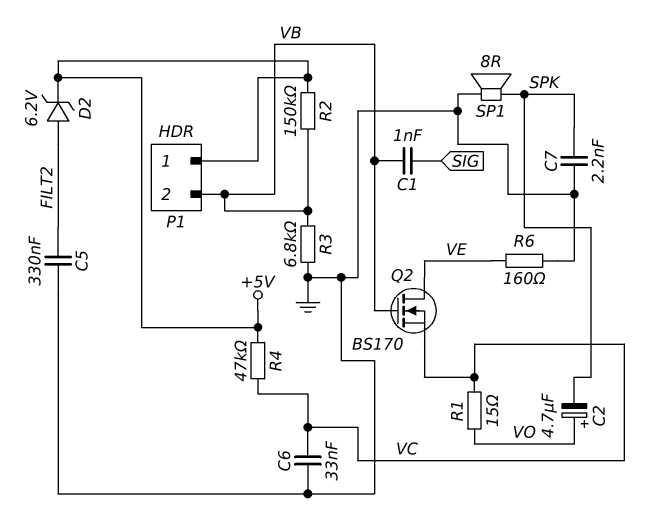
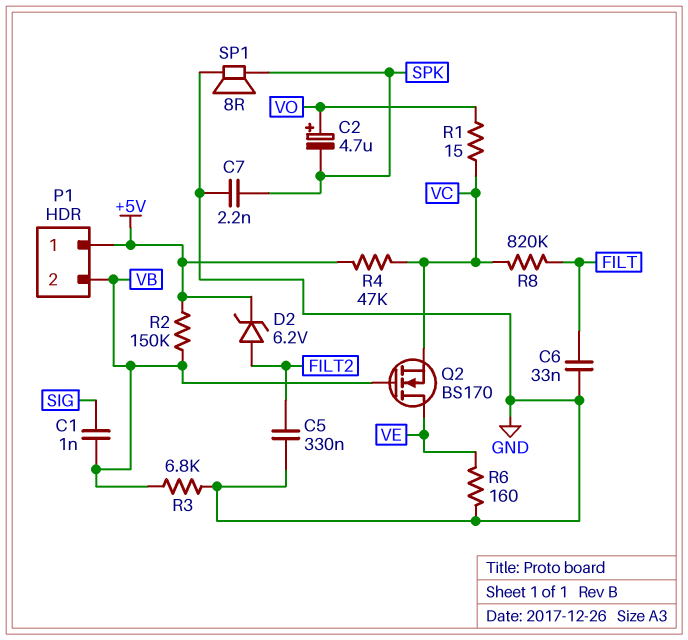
C6: 33nF (GND, VC) -> 33nF (FILT, GND)
R8: none -> 820k (FILT, VC)

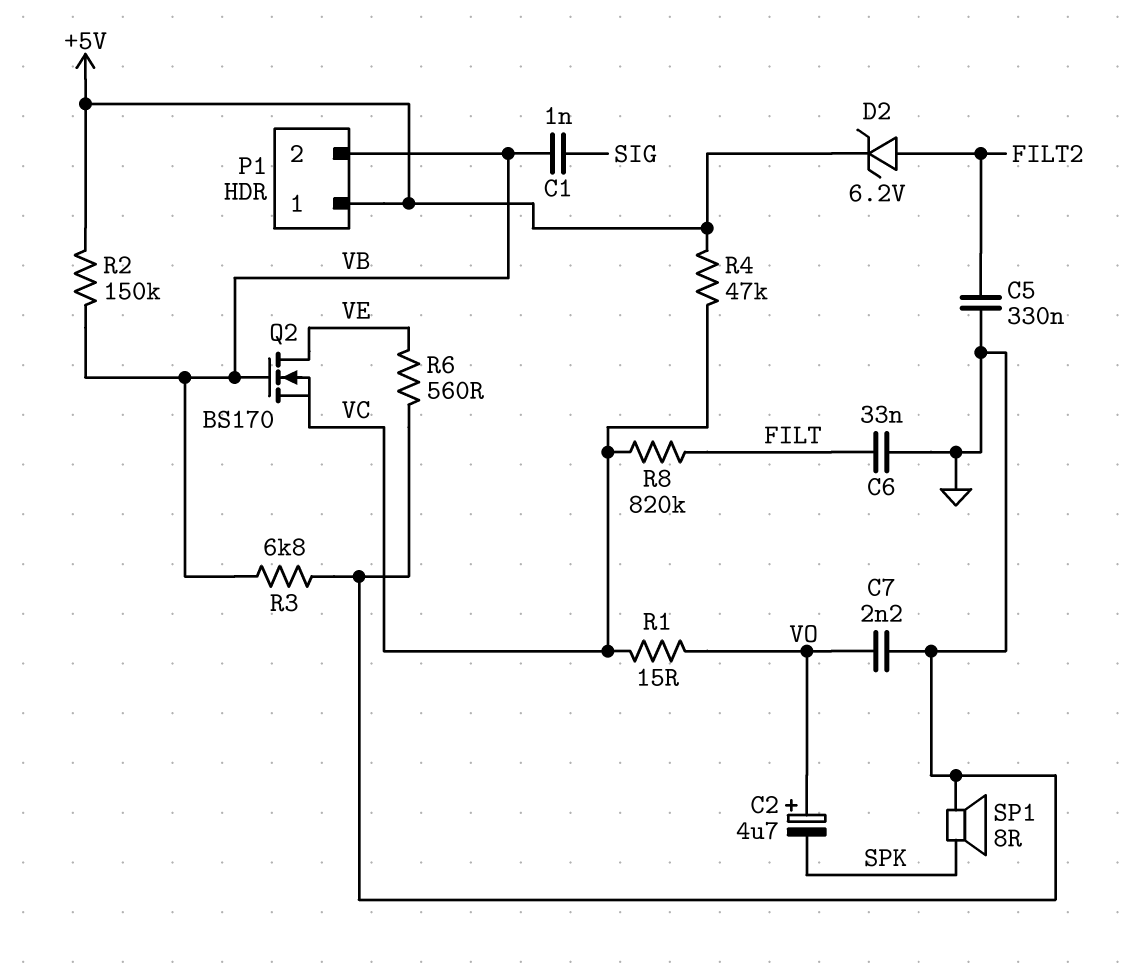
C7: 2.2nF (GND, SPK) -> 2.2nF (GND, VO)
R6: 160 (GND, VE) -> 560 (GND, VE)

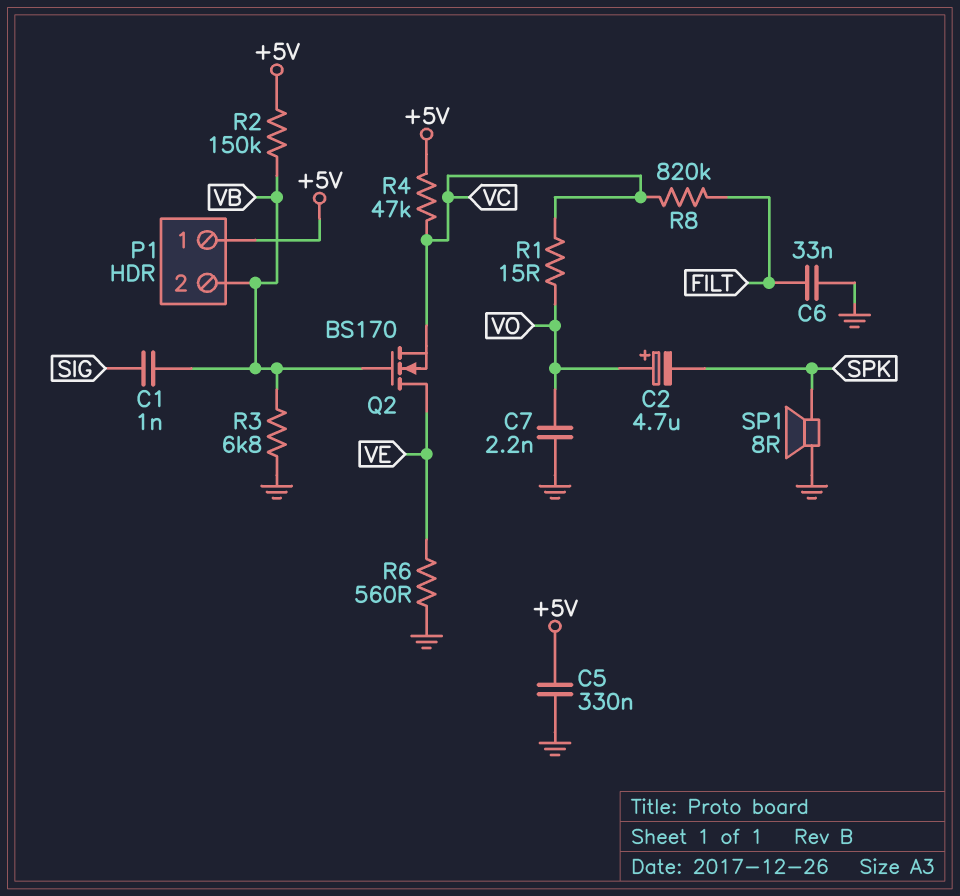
C5: 330nF (FILT2, GND) -> 330nF (+5V, GND)
D2: zener 6.2V (A FILT2, K +5V) -> none

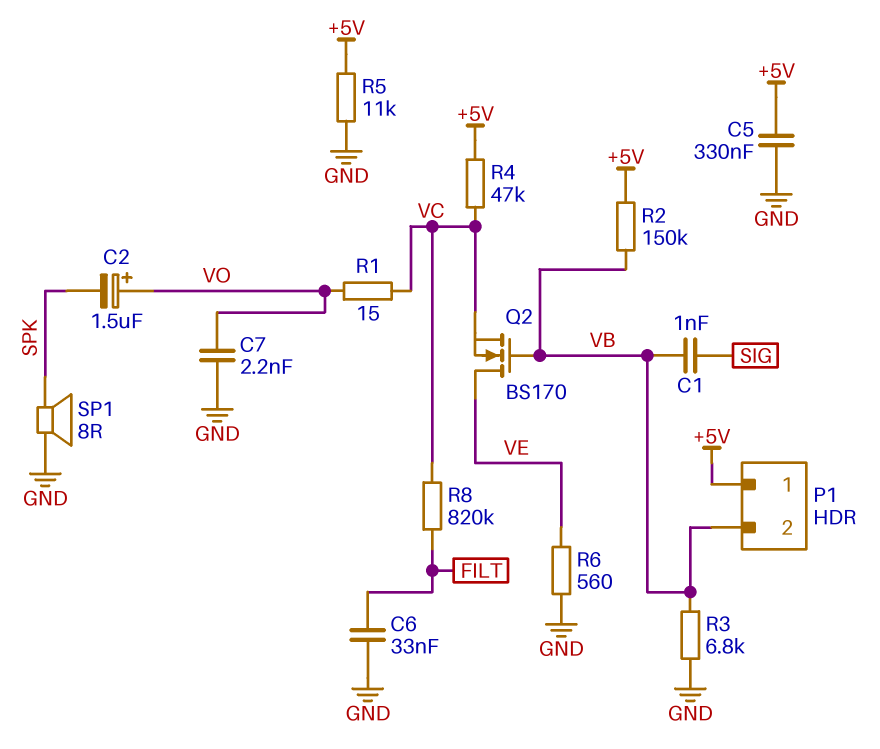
C2: 4.7uF (plus VO, minus SPK) -> 1.5uF (plus VO, minus SPK)
R5: none -> 11k (+5V, GND)

